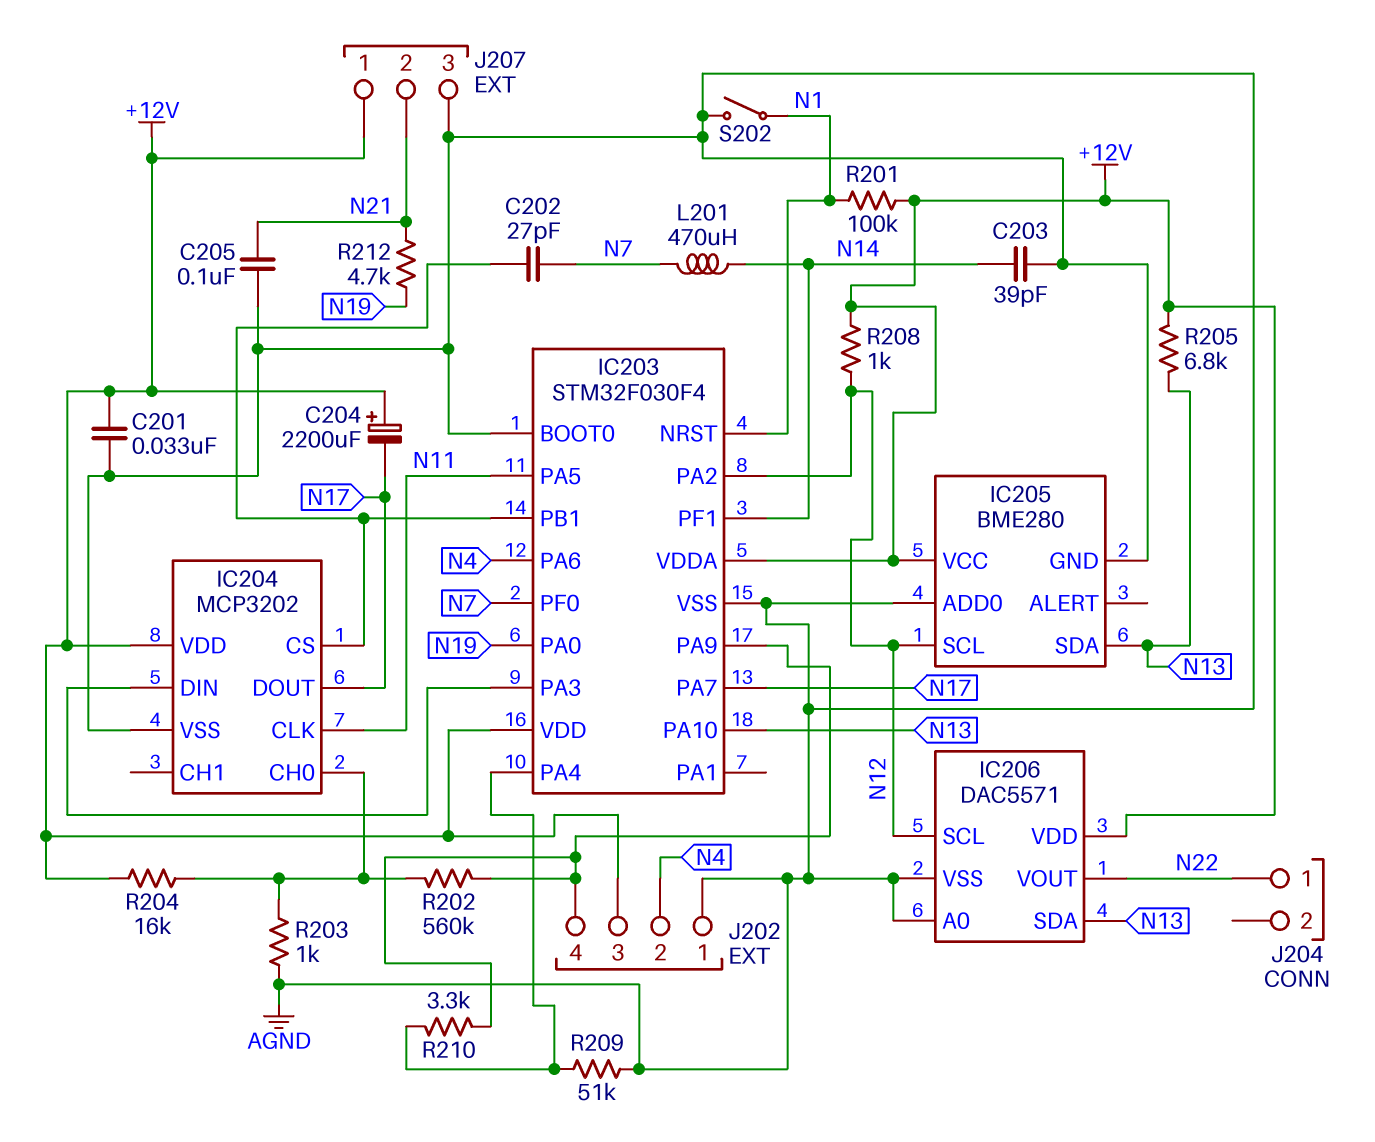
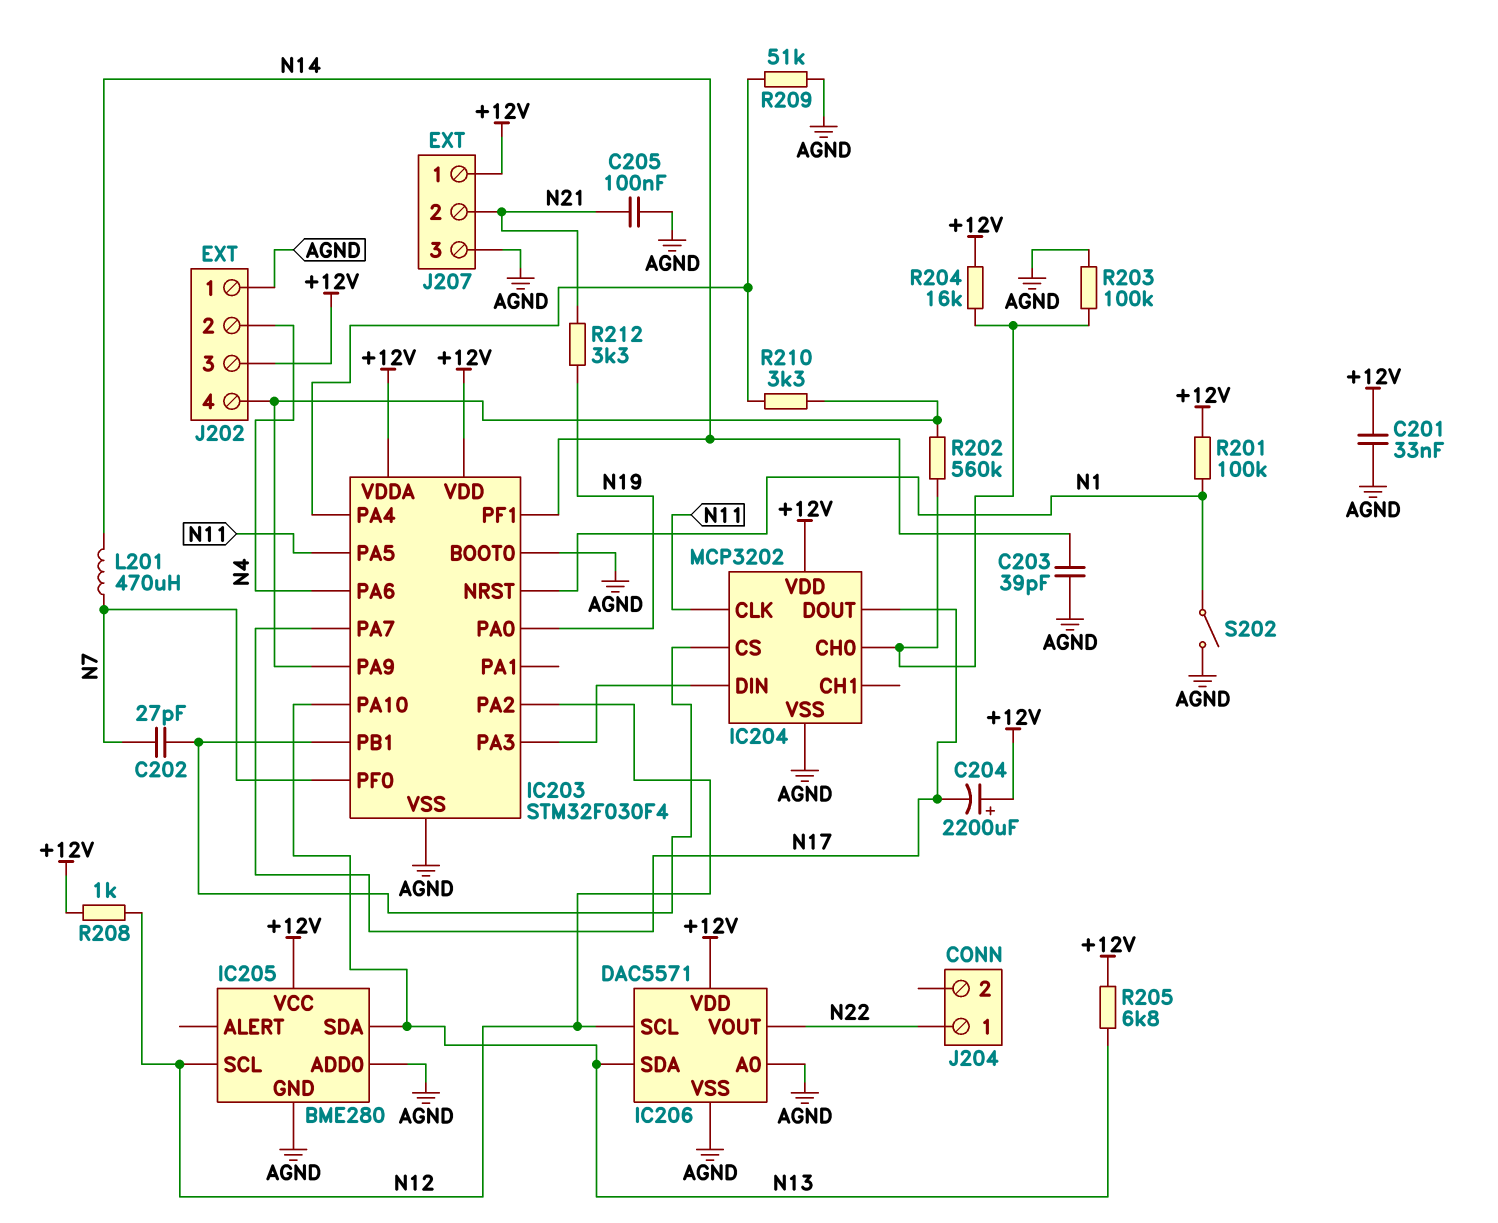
R203: 1k (AGND, IC204/CH0) -> 100k (AGND, IC204/CH0)
R212: 4.7k (N19, N21) -> 3.3k (N19, N21)

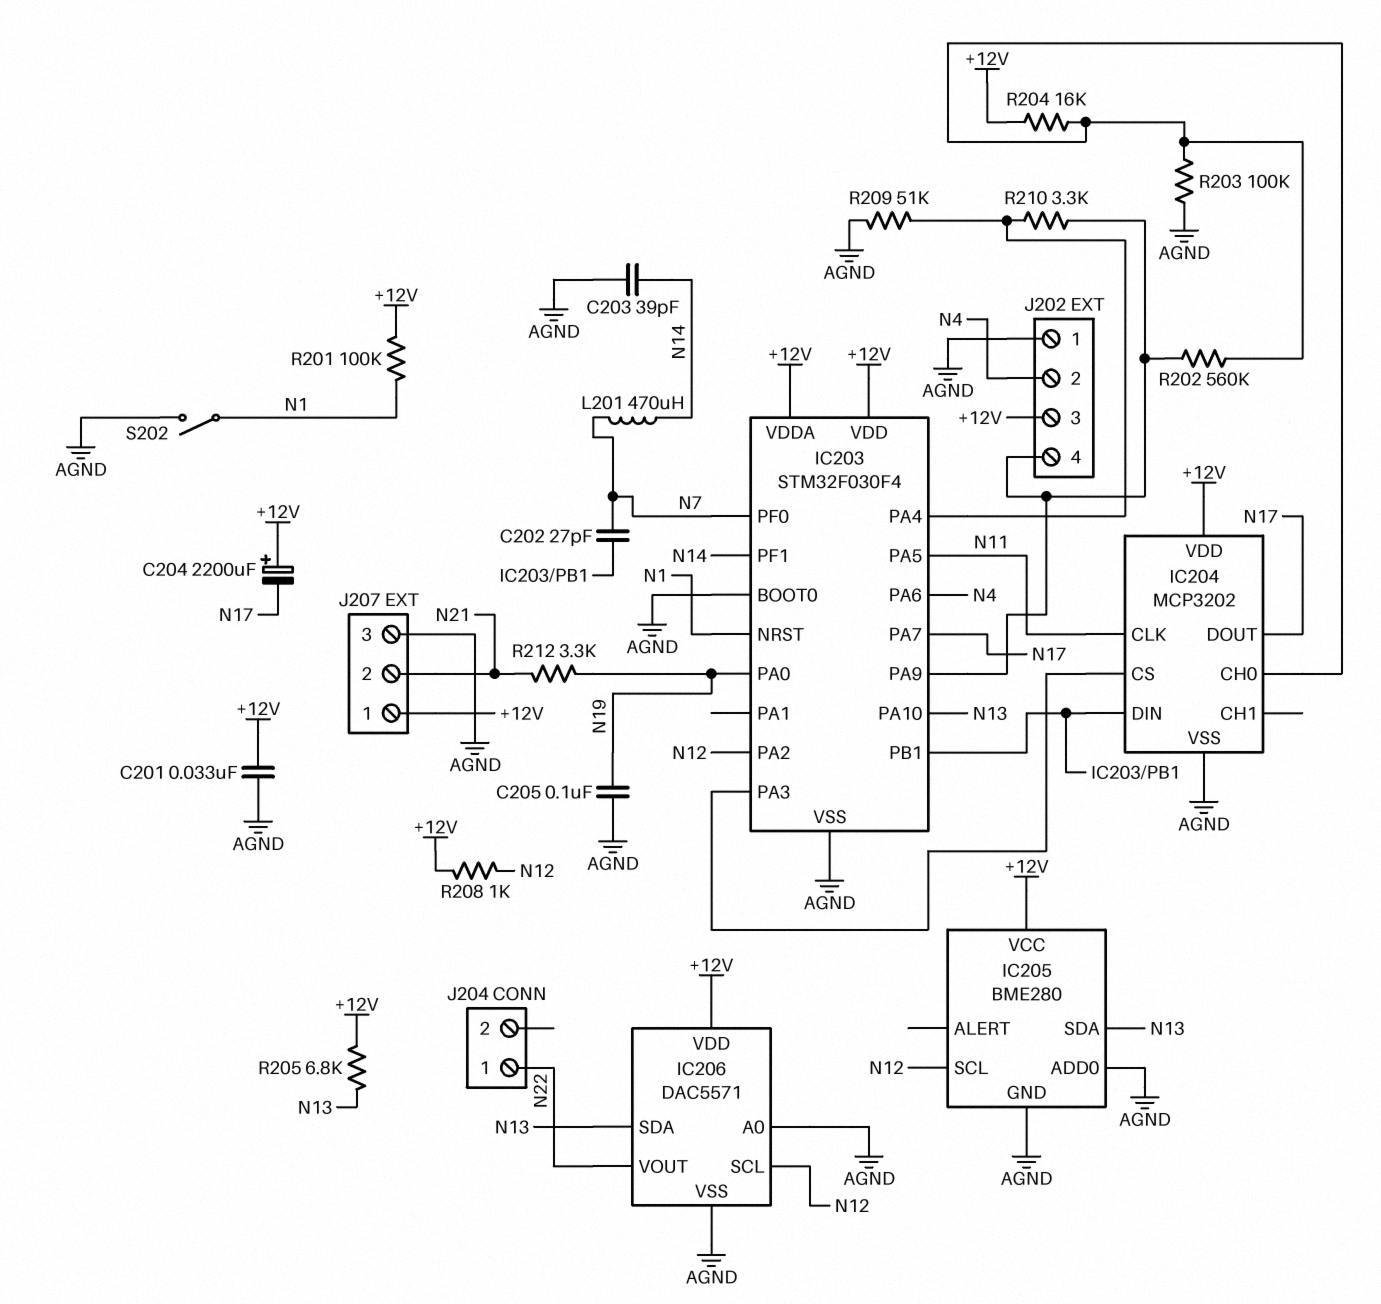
C205: 100nF (AGND, N21) -> 100nF (AGND, N19)
IC204 pin CS: IC203/PB1 -> IC203/PA3
IC204 pin DIN: IC203/PA3 -> IC203/PB1

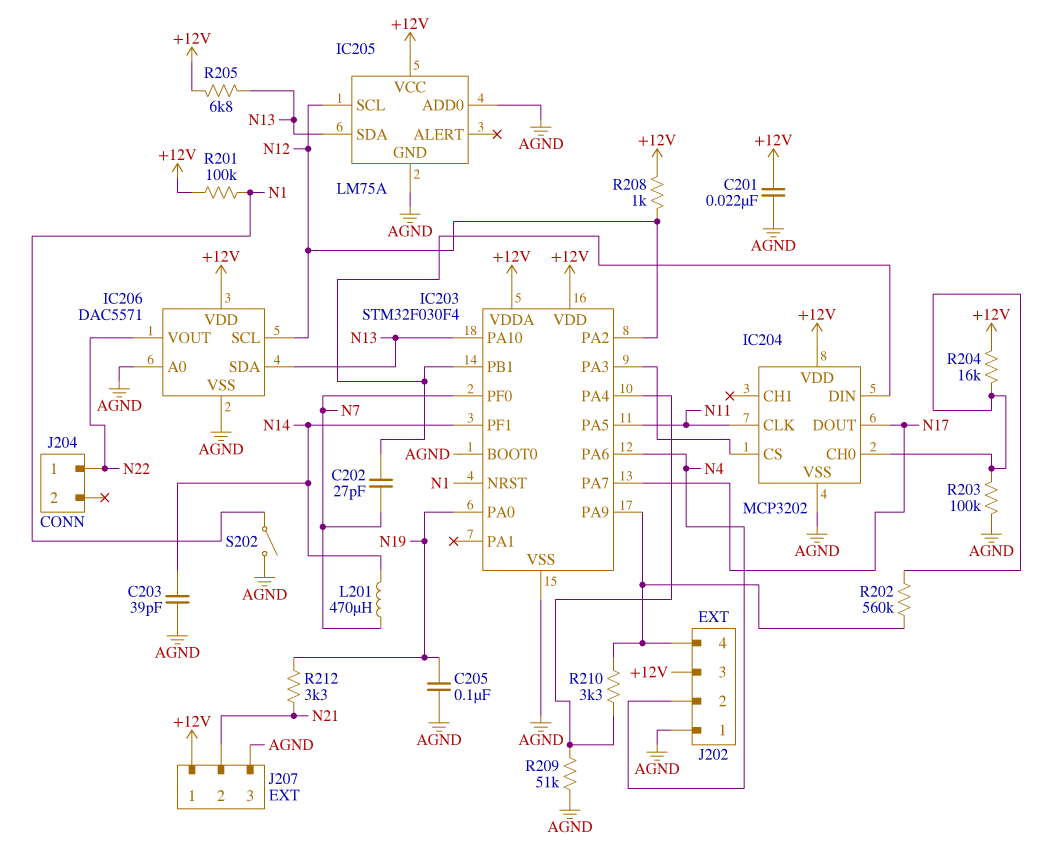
C201: 33nF (+12V, AGND) -> 22nF (+12V, AGND)
C204: 2200uF (plus +12V, minus N17) -> none
IC205: BME280 -> LM75A

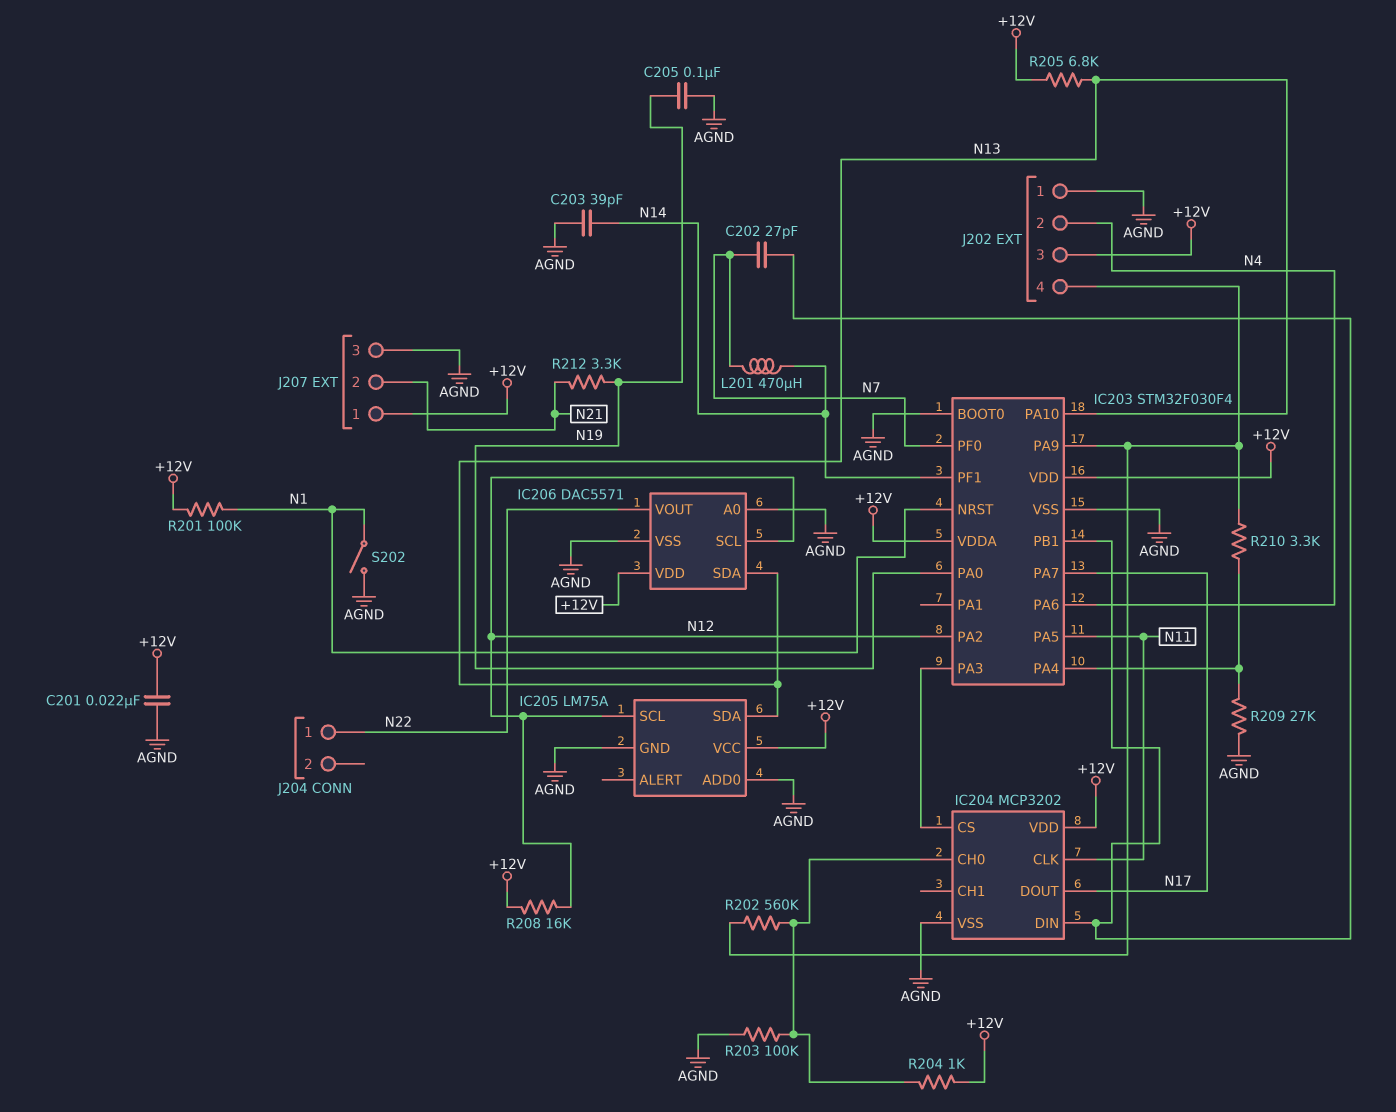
R204: 16k (+12V, IC204/CH0) -> 1k (+12V, IC204/CH0)
R208: 1k (+12V, N12) -> 16k (+12V, N12)
R209: 51k (AGND, IC203/PA4) -> 27k (AGND, IC203/PA4)

